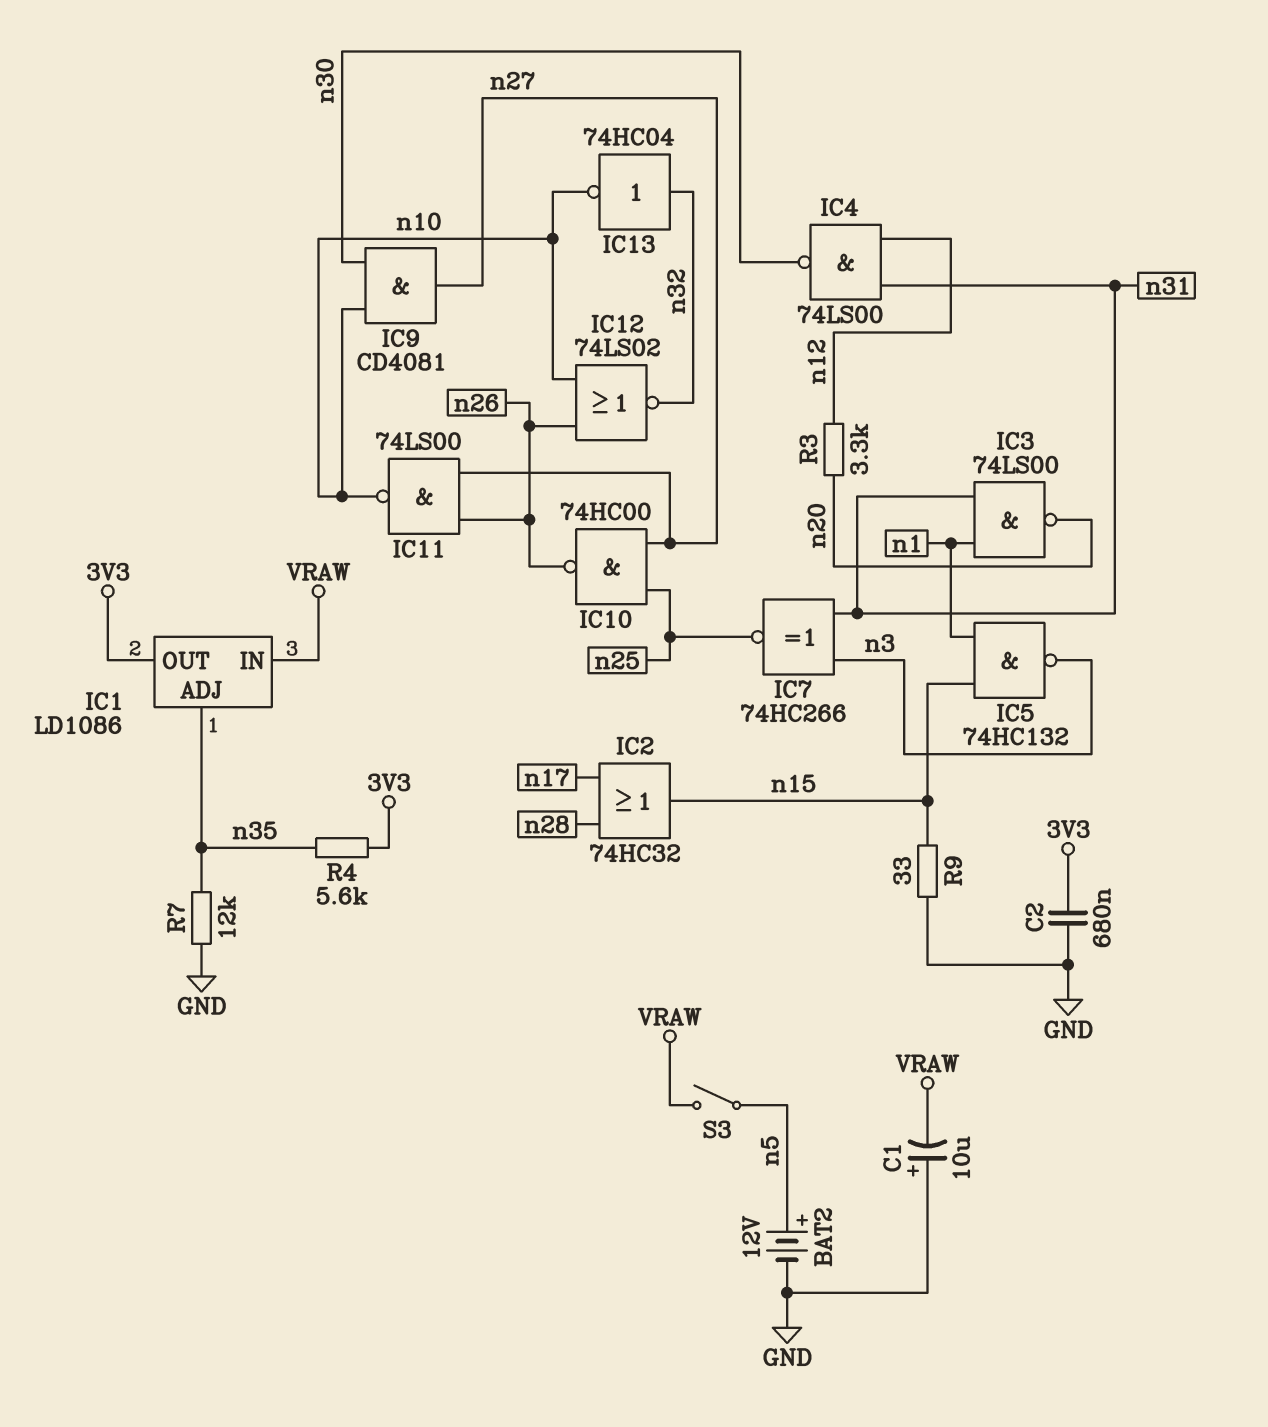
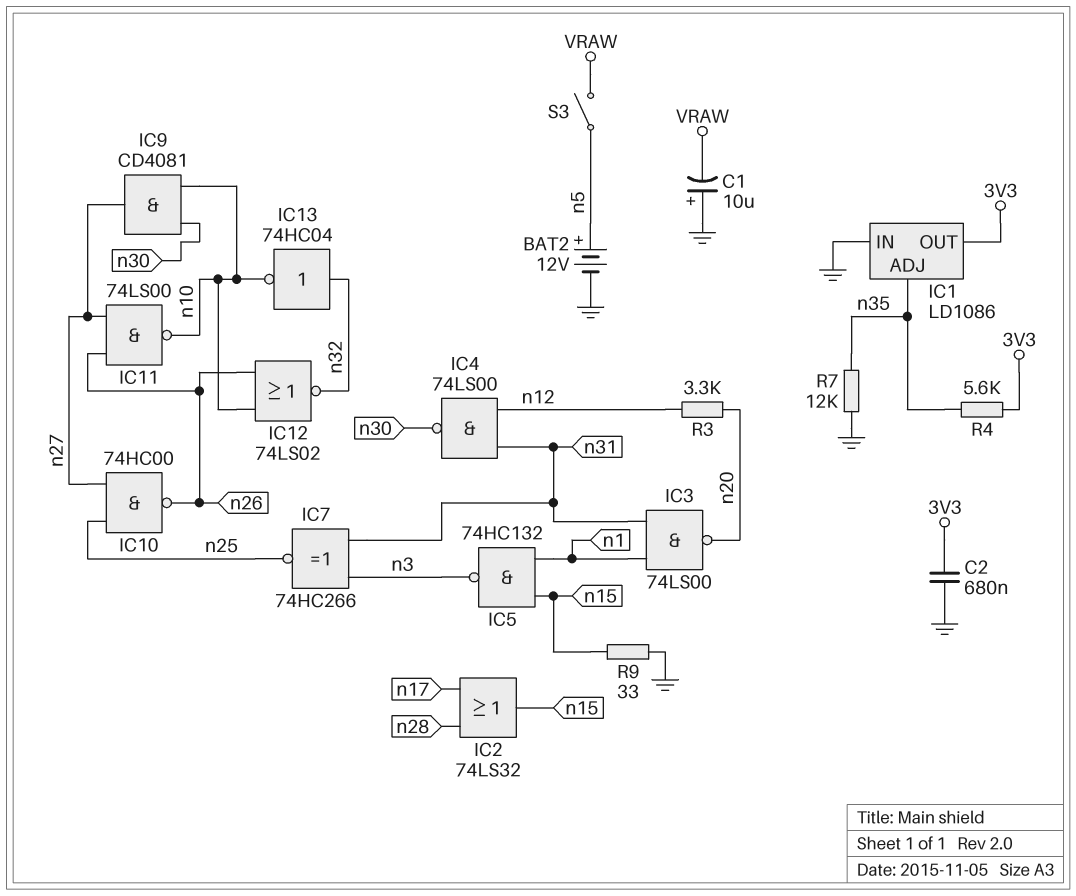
IC1 pin IN: VRAW -> GND
IC2: OR 74HC32 (in n17, in n28, out n15) -> OR 74LS32 (in n17, in n28, out n15)

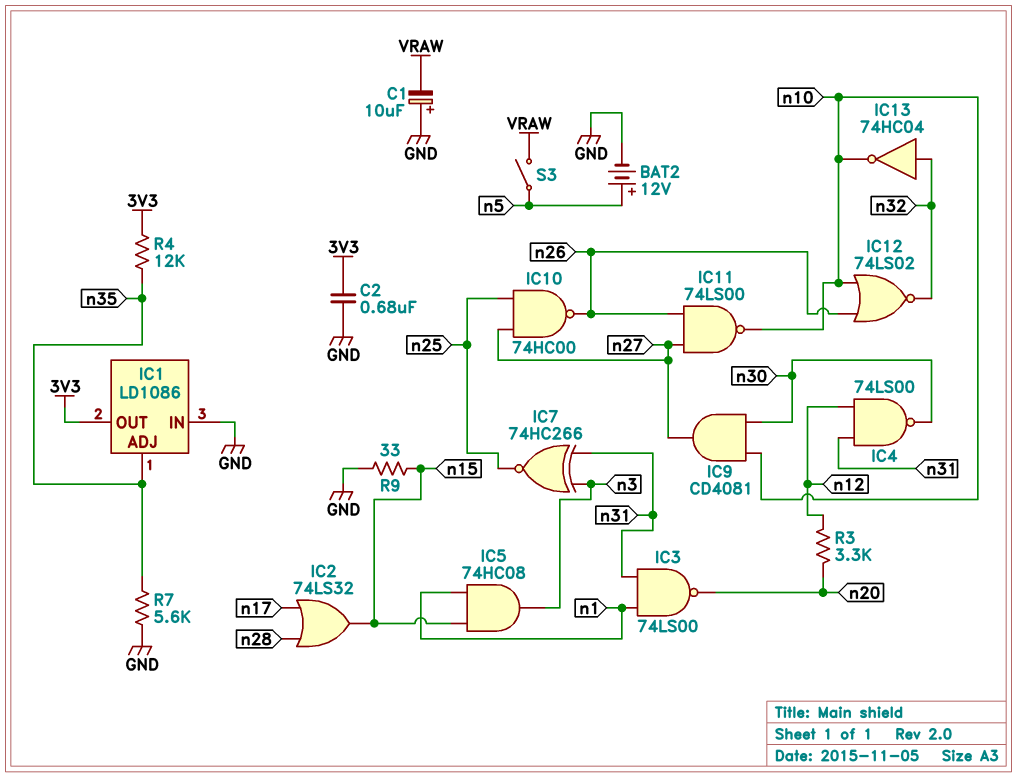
IC5: NAND 74HC132 (in n1, in n15, out n3) -> AND 74HC08 (in n1, in n15, out n3)
R4: 5.6k (3V3, n35) -> 12k (3V3, n35)
R7: 12k (GND, n35) -> 5.6k (GND, n35)

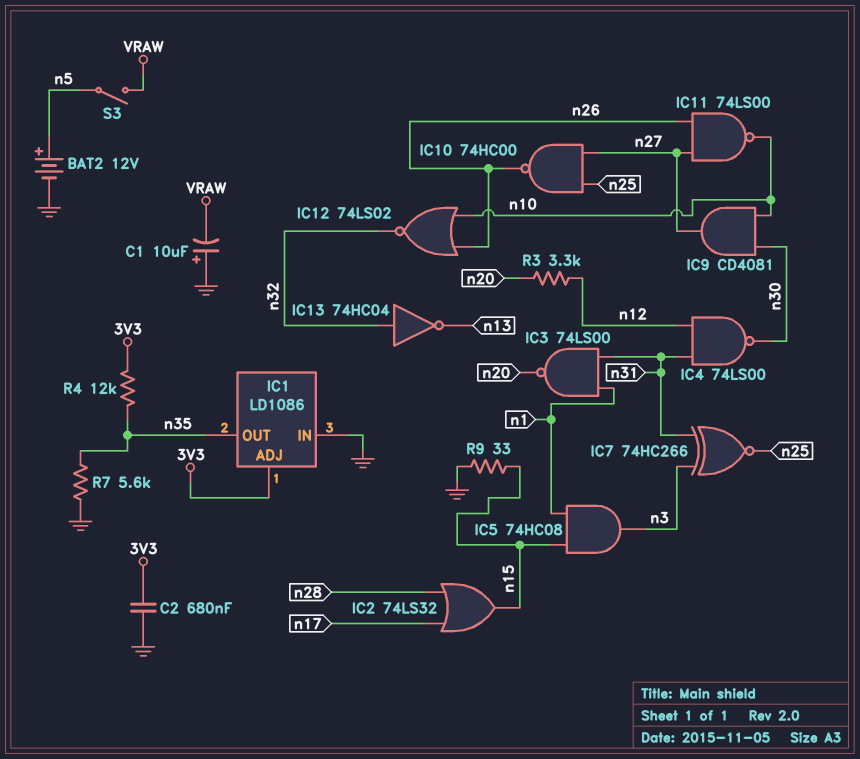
IC1 pin ADJ: n35 -> 3V3
IC1 pin OUT: 3V3 -> n35
IC13: NOT 74HC04 (in n32, out n10) -> NOT 74HC04 (in n32, out n13)

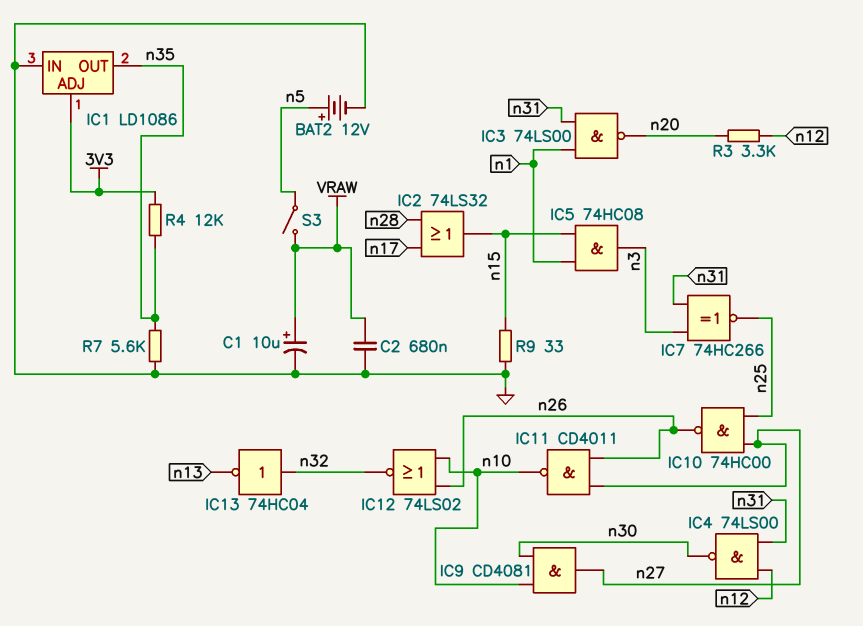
C1: 10uF (plus GND, minus VRAW) -> 10uF (plus VRAW, minus GND)
C2: 680nF (3V3, GND) -> 680nF (GND, VRAW)
IC11: NAND 74LS00 (in n26, in n27, out n10) -> NAND CD4011 (in n26, in n27, out n10)

